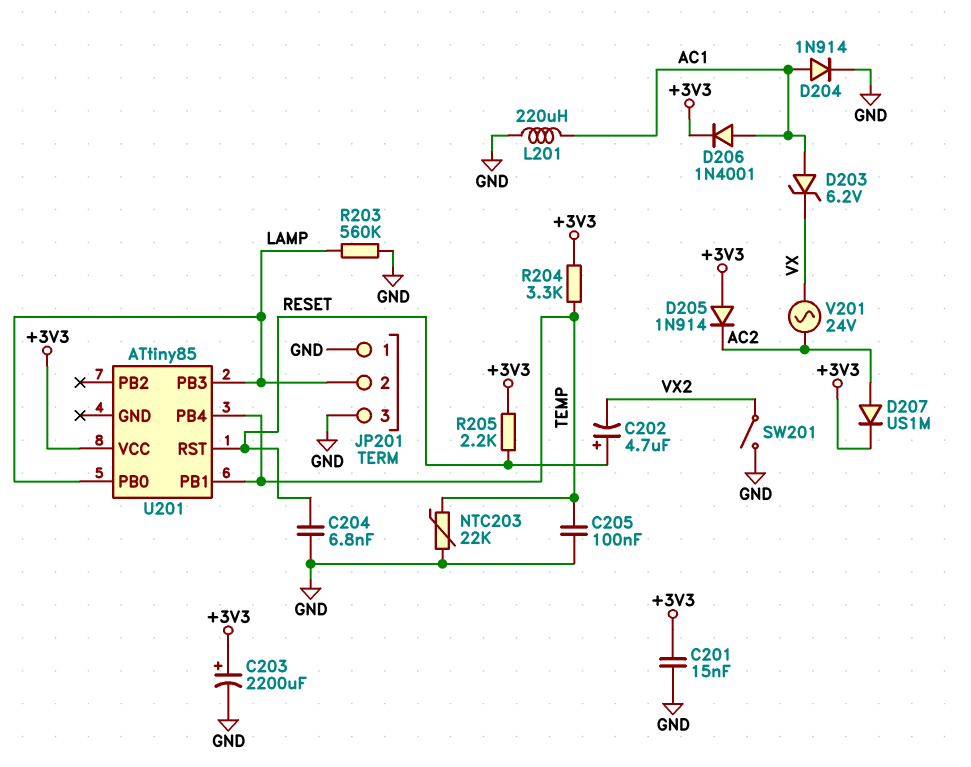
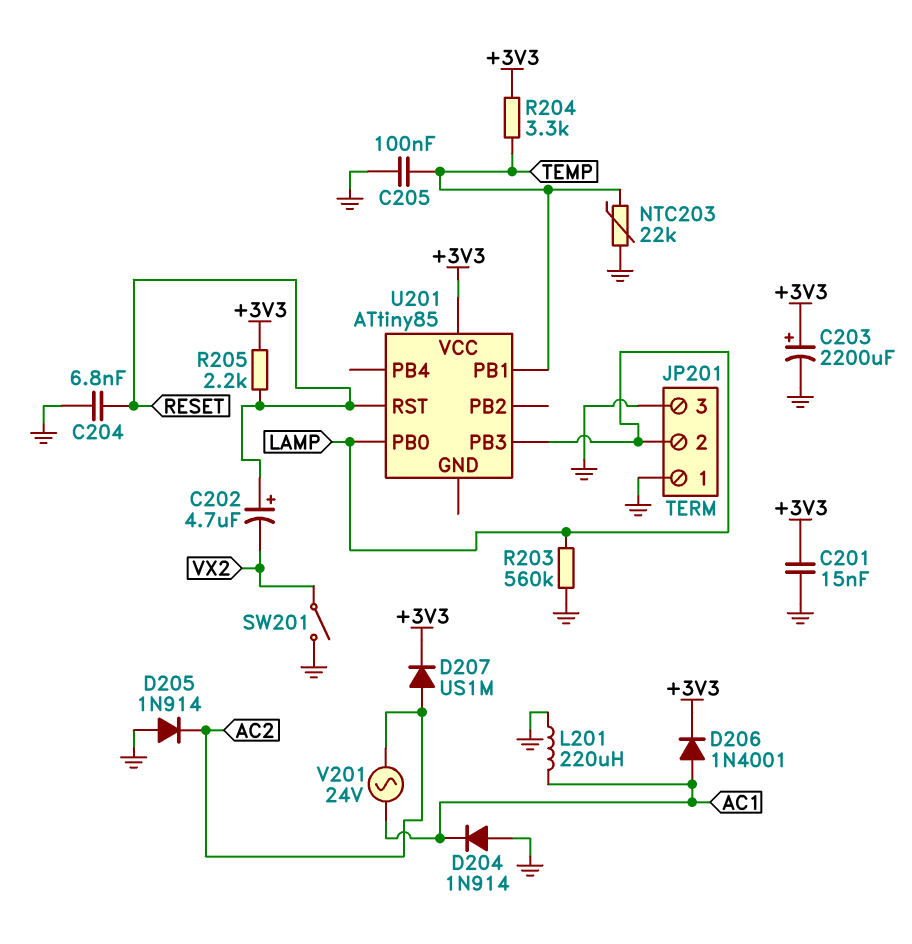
D203: zener 6.2V (A AC1, K VX) -> none
D204: diode 1N914 (A AC1, K GND) -> diode 1N914 (A GND, K AC1)
D205: diode 1N914 (A +3V3, K AC2) -> diode 1N914 (A GND, K AC2)
U201 pin PB4: TEMP -> none
V201: AC 24V (AC2, VX) -> AC 24V (AC1, AC2)

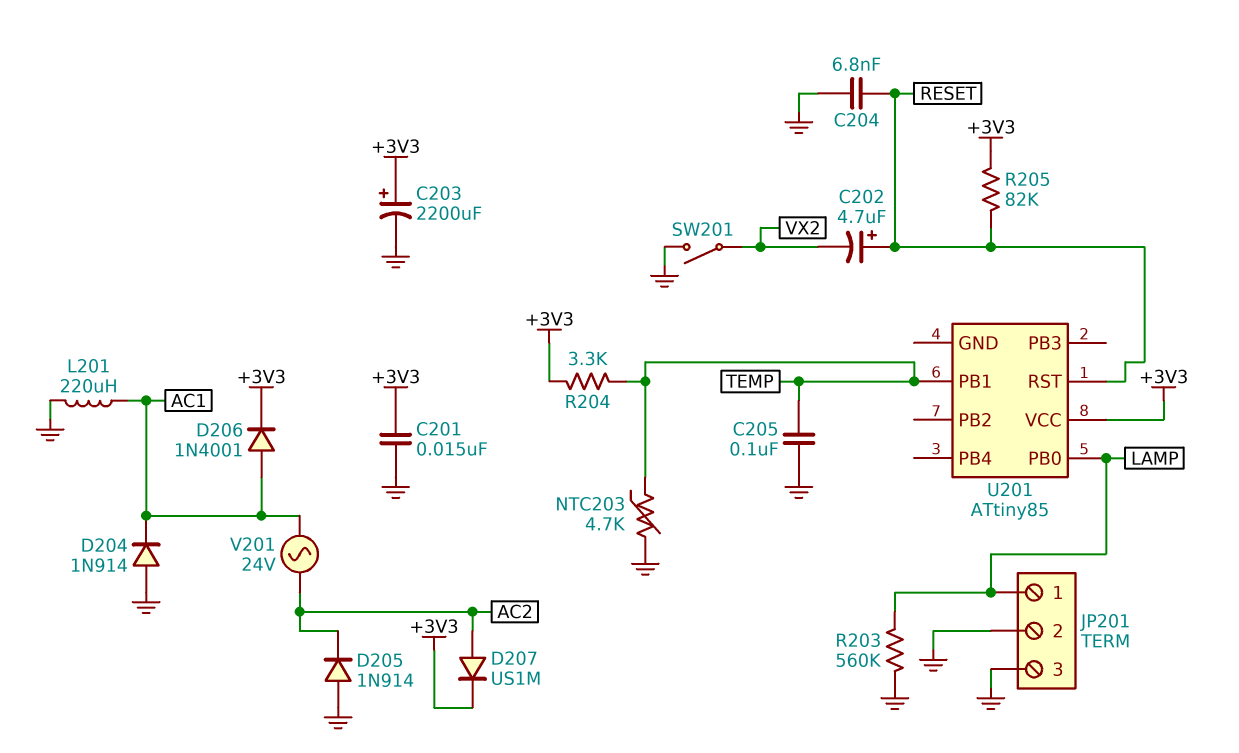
JP201 pin 1: GND -> LAMP
JP201 pin 2: LAMP -> GND
NTC203: 22k (GND, TEMP) -> 4.7k (GND, TEMP)
R205: 2.2k (+3V3, RESET) -> 82k (+3V3, RESET)
U201 pin PB3: LAMP -> none

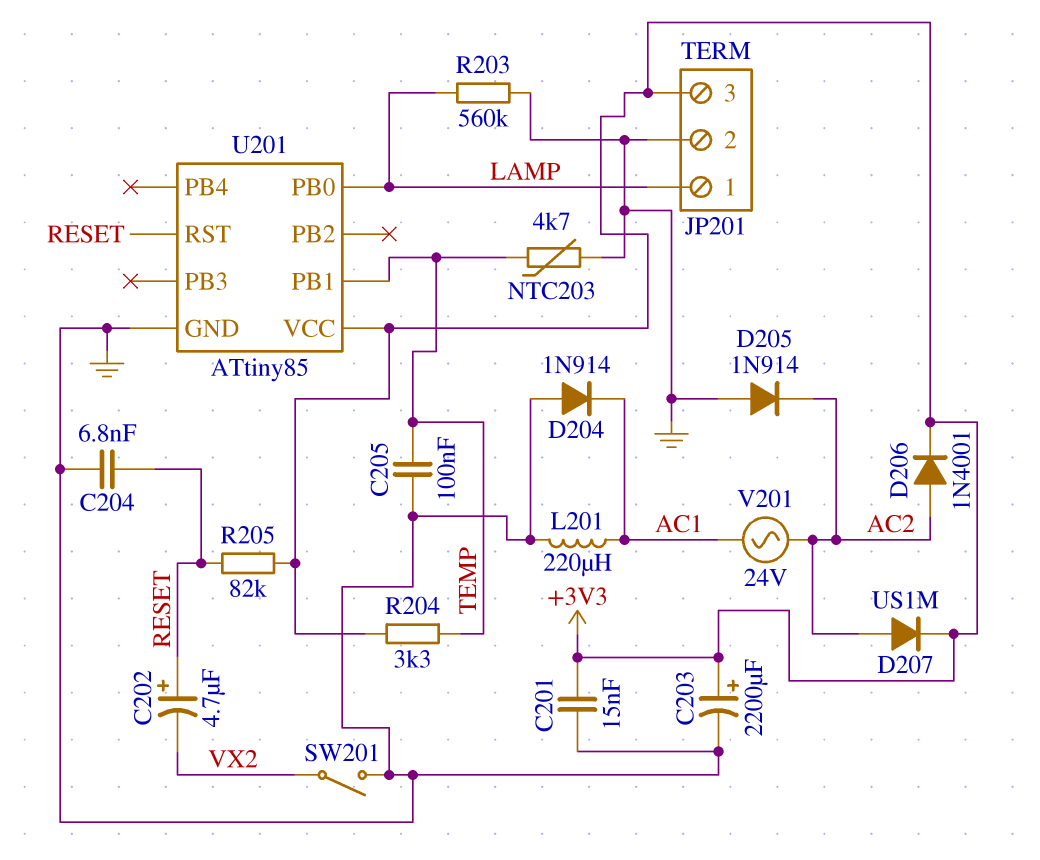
D206: diode 1N4001 (A AC1, K +3V3) -> diode 1N4001 (A AC2, K +3V3)
JP201 pin 3: GND -> +3V3
U201 pin GND: none -> GND

